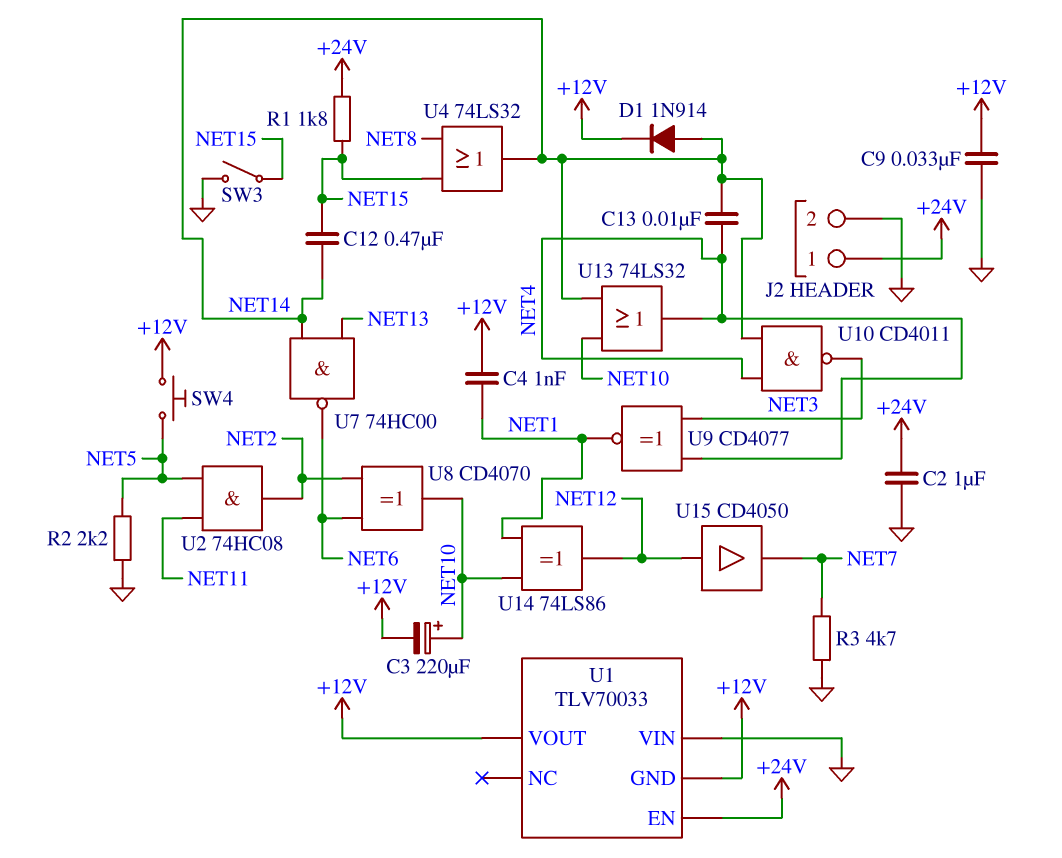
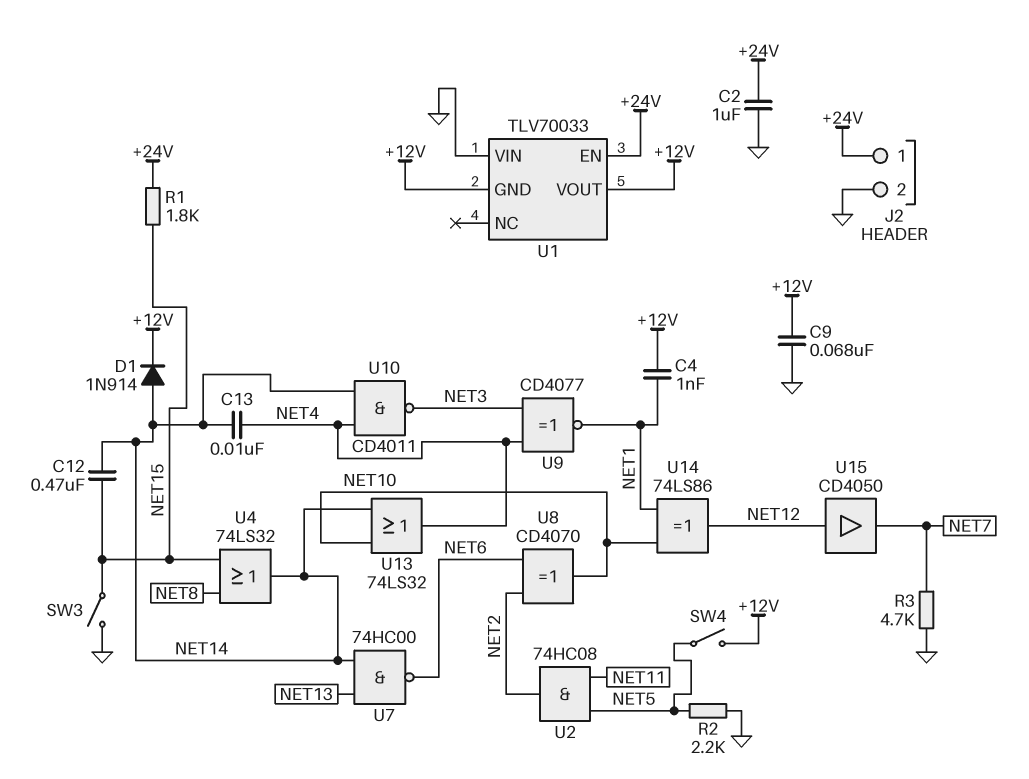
C3: 220uF (plus NET10, minus +12V) -> none
C9: 33nF (+12V, GND) -> 68nF (+12V, GND)
SW4: button (+12V, NET5) -> switch (+12V, NET5)

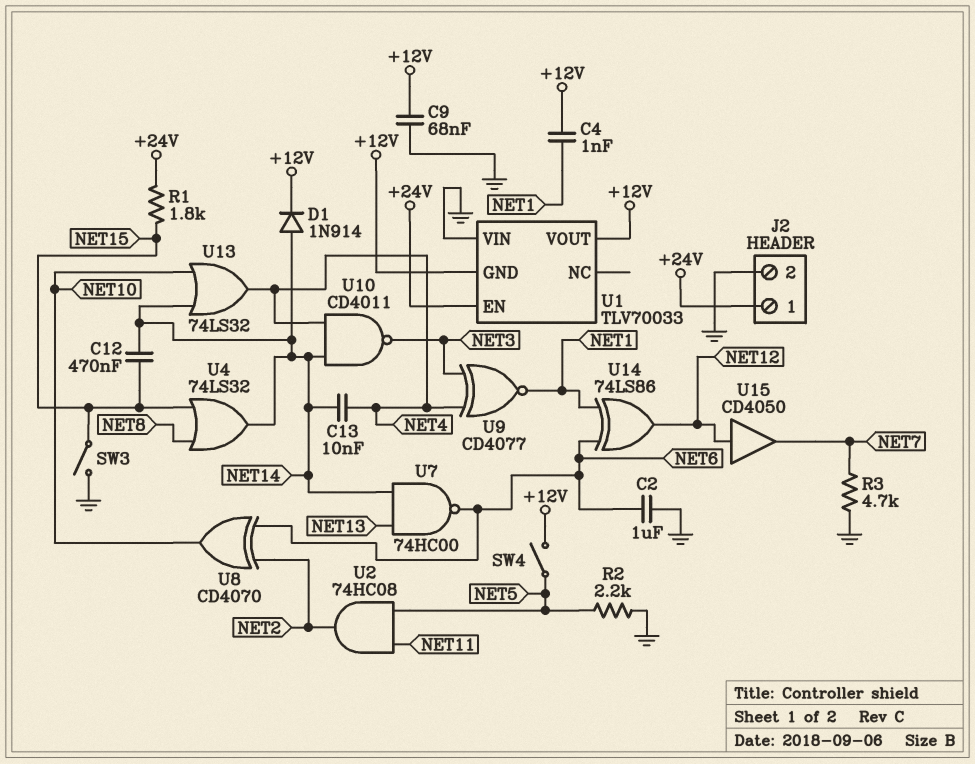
C2: 1uF (+24V, GND) -> 1uF (GND, NET6)
U14: XOR 74LS86 (in NET1, in NET10, out NET12) -> XOR 74LS86 (in NET1, in NET6, out NET12)

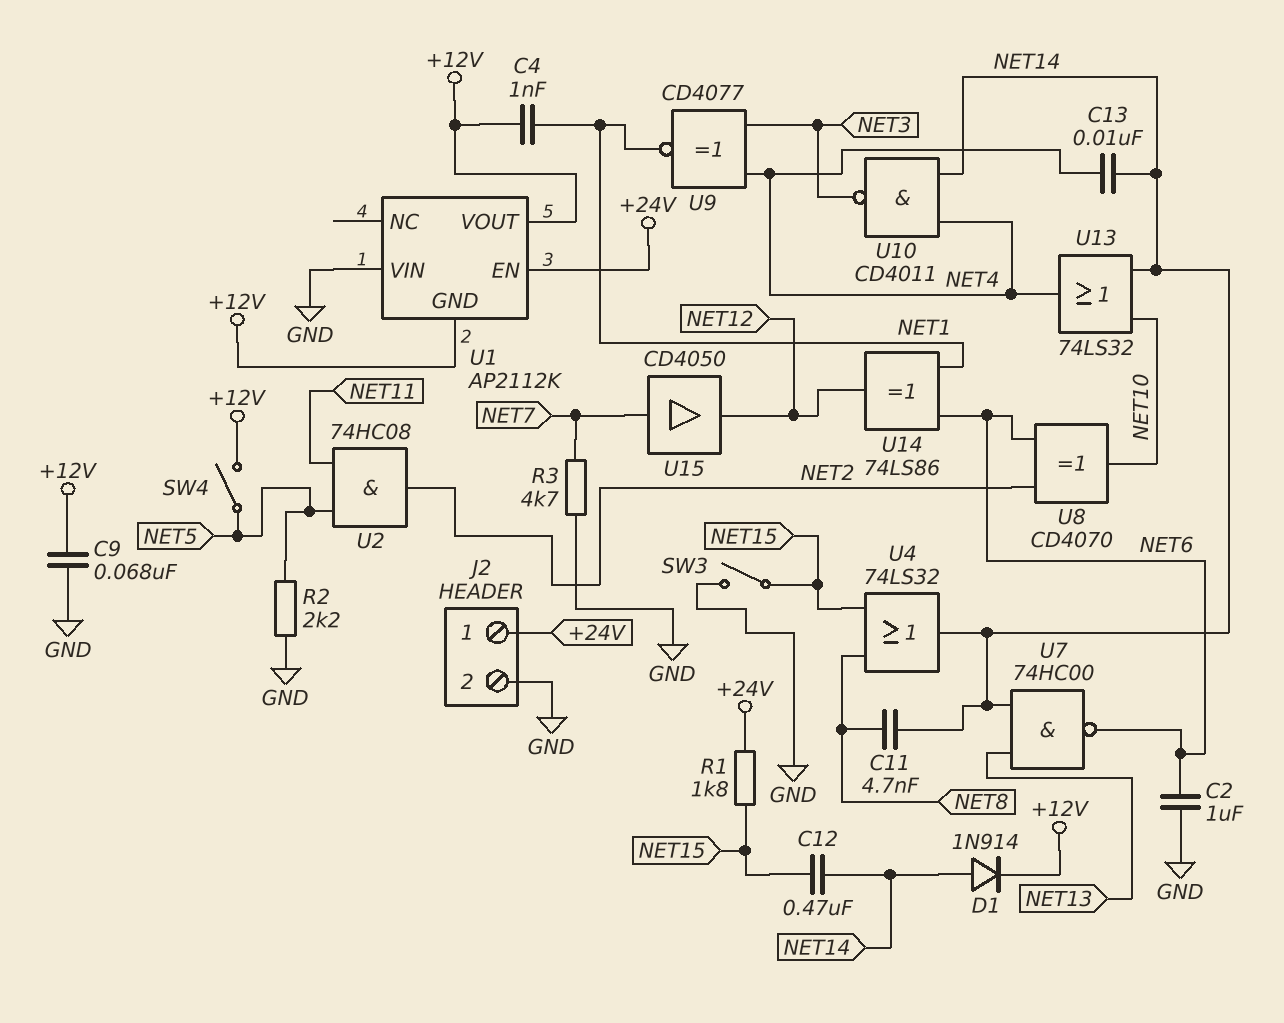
C11: none -> 4.7nF (NET8, NET14)
U1: TLV70033 -> AP2112K
U15: buffer CD4050 (in NET12, out NET7) -> buffer CD4050 (in NET7, out NET12)

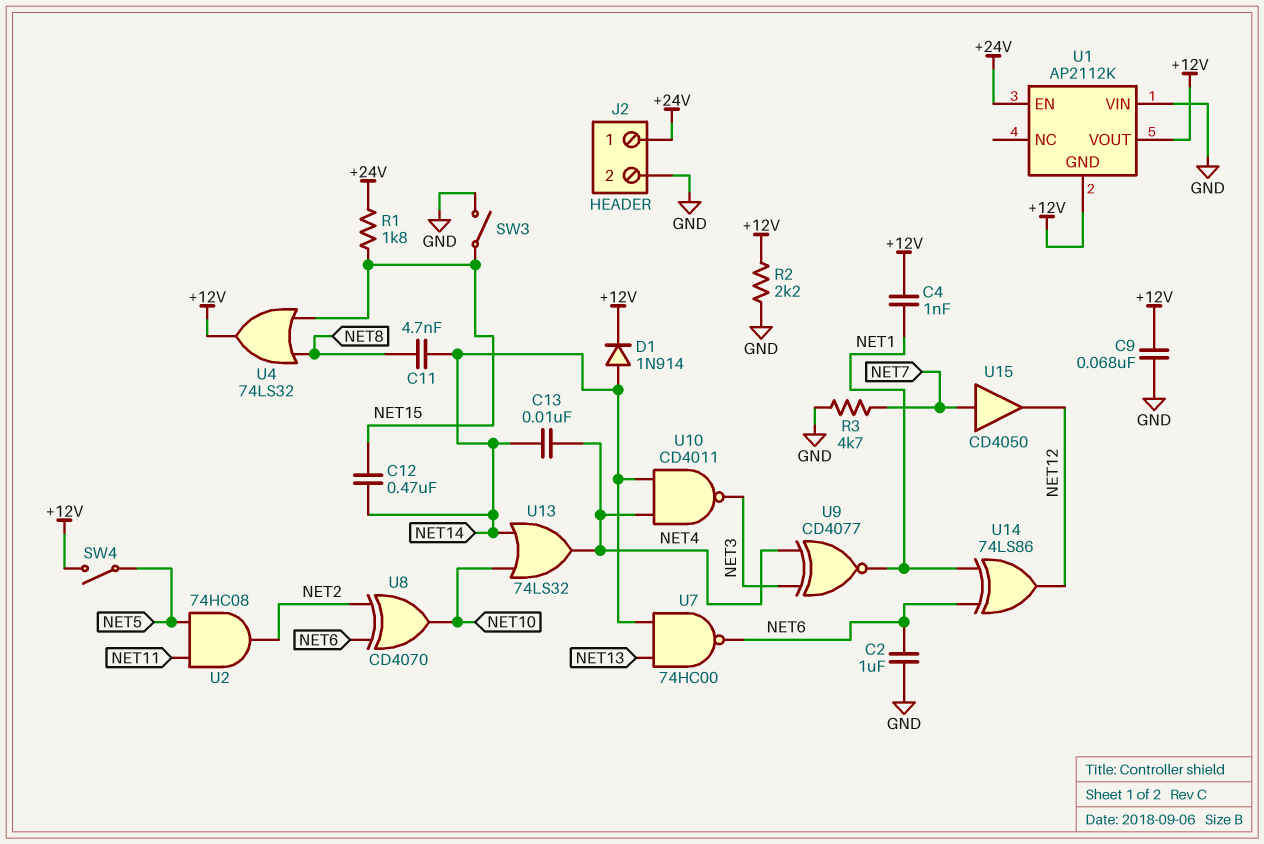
R2: 2.2k (GND, NET5) -> 2.2k (+12V, GND)
U4: OR 74LS32 (in NET8, in NET15, out NET14) -> OR 74LS32 (in NET8, in NET15, out +12V)

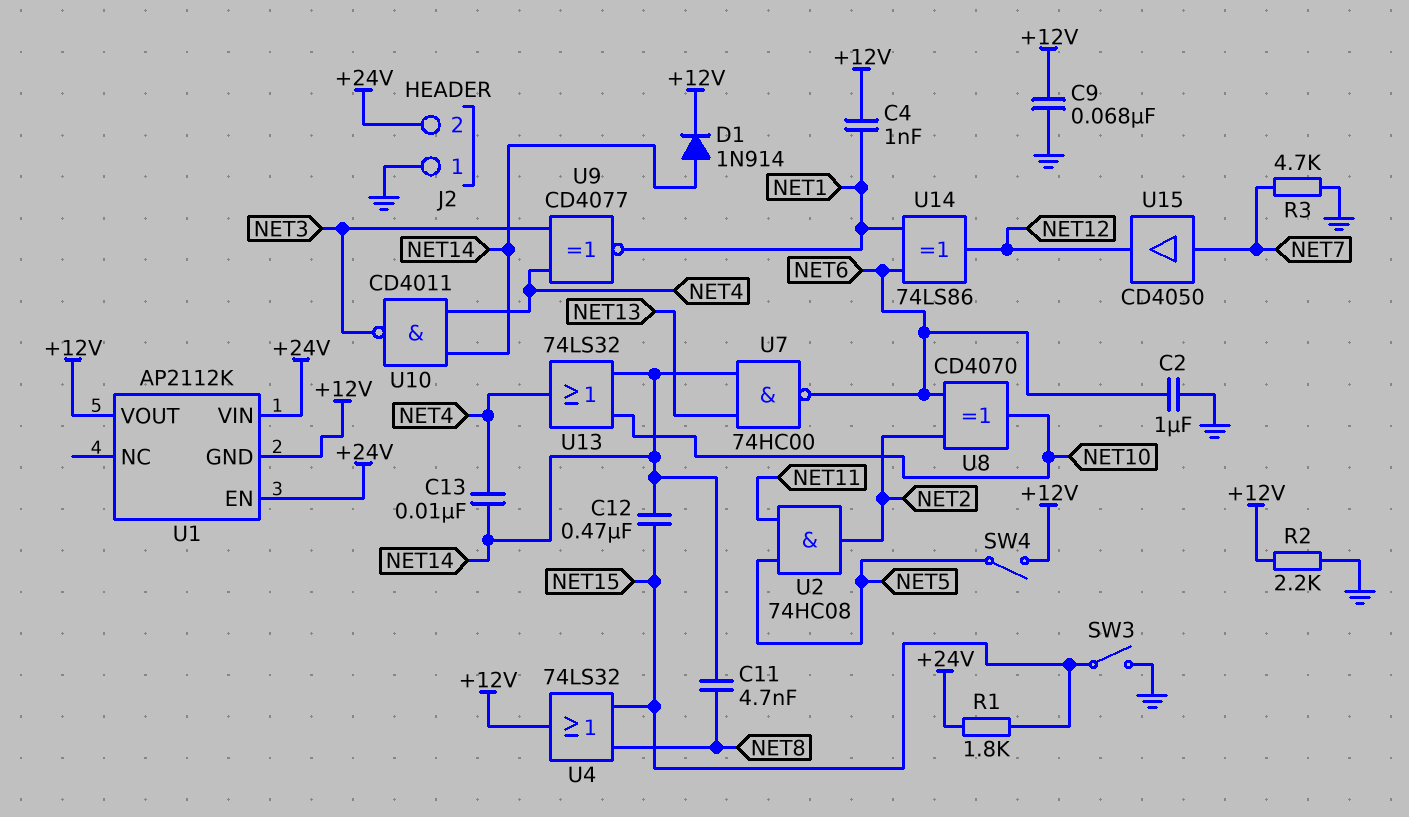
J2 pin 1: +24V -> GND
J2 pin 2: GND -> +24V
U1 pin VIN: GND -> +24V

